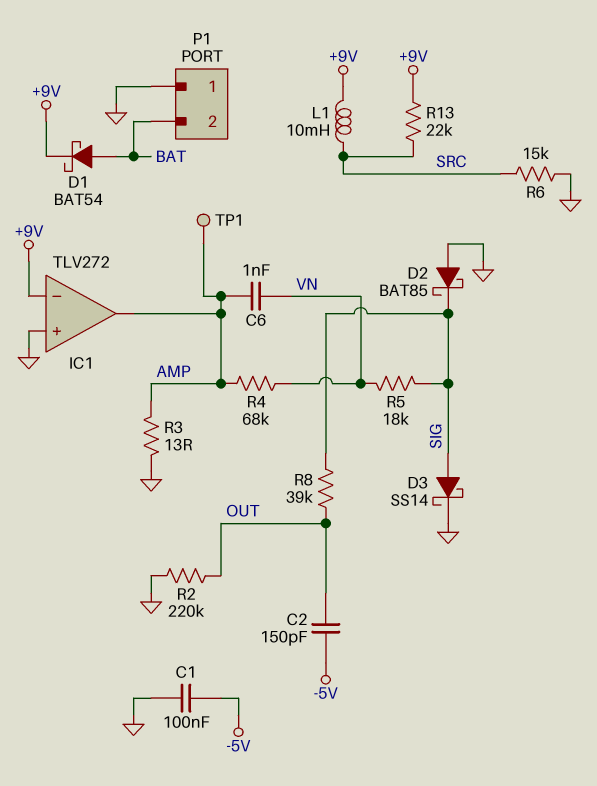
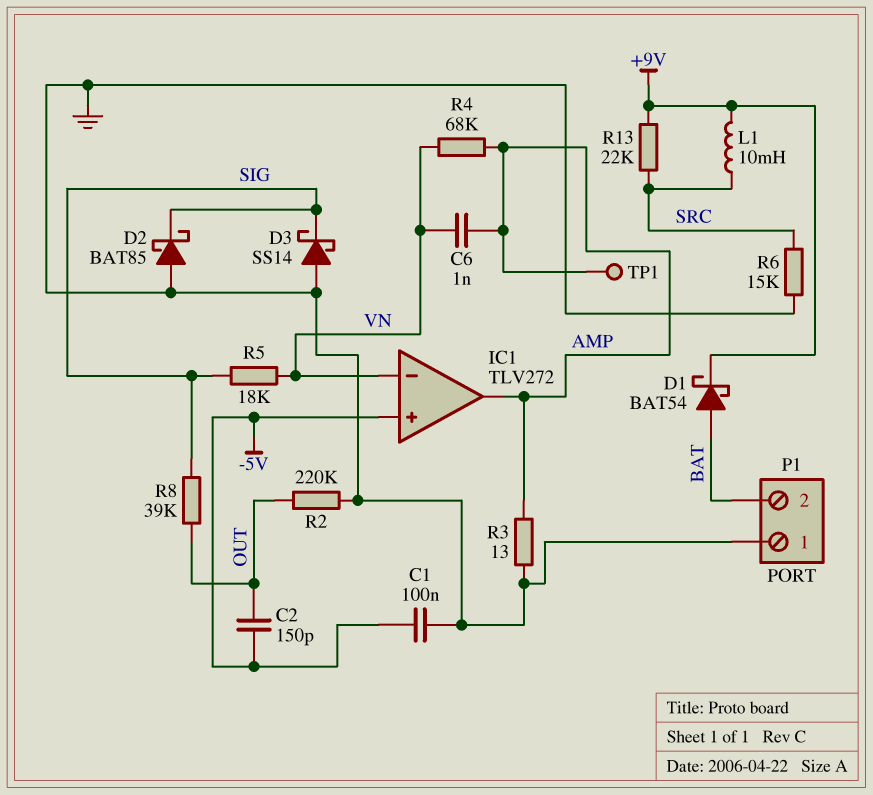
D3: schottky SS14 (A SIG, K GND) -> schottky SS14 (A GND, K SIG)
IC1 pin in+: GND -> -5V
IC1 pin in-: +9V -> VN

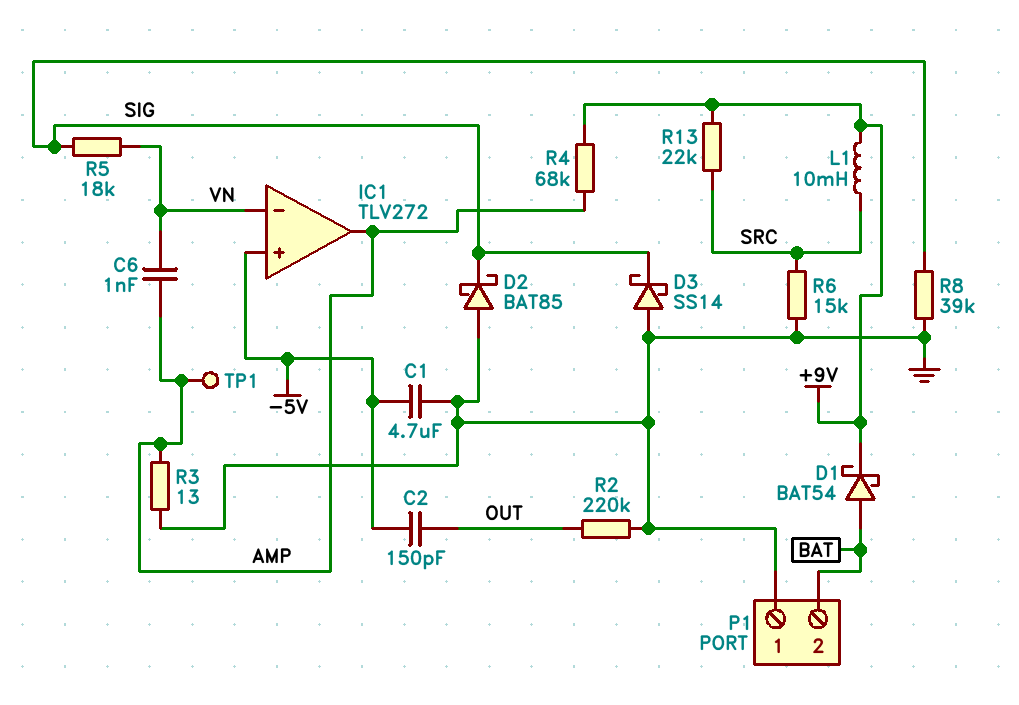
C1: 100nF (-5V, GND) -> 4.7uF (-5V, GND)
R4: 68k (AMP, VN) -> 68k (+9V, AMP)
R8: 39k (OUT, SIG) -> 39k (GND, SIG)

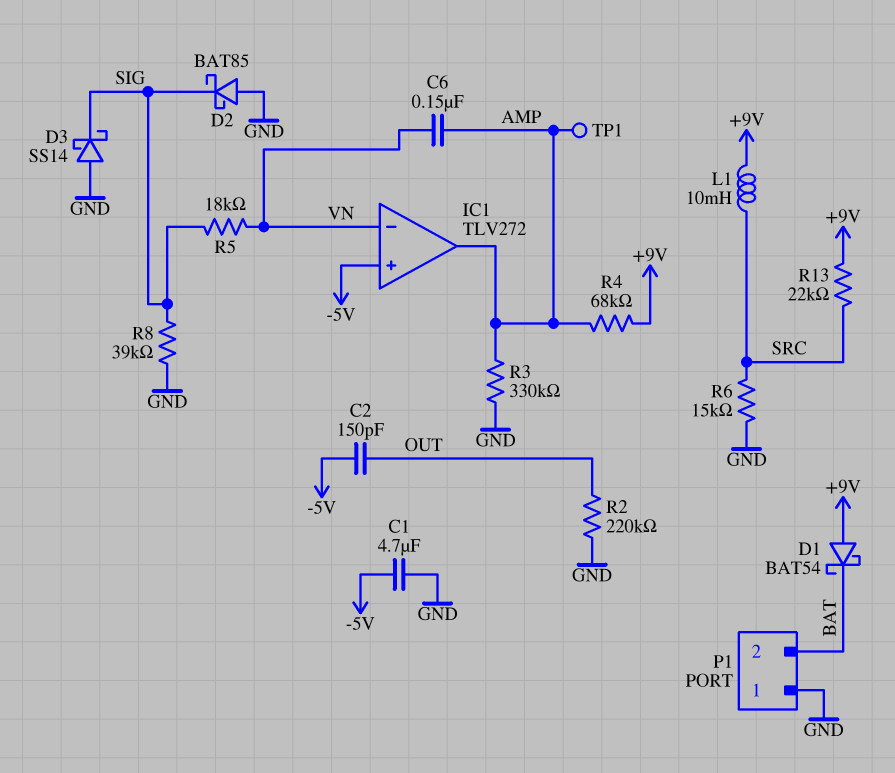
C6: 1nF (AMP, VN) -> 150nF (AMP, VN)
D1: schottky BAT54 (A BAT, K +9V) -> schottky BAT54 (A +9V, K BAT)
R3: 13 (AMP, GND) -> 330k (AMP, GND)

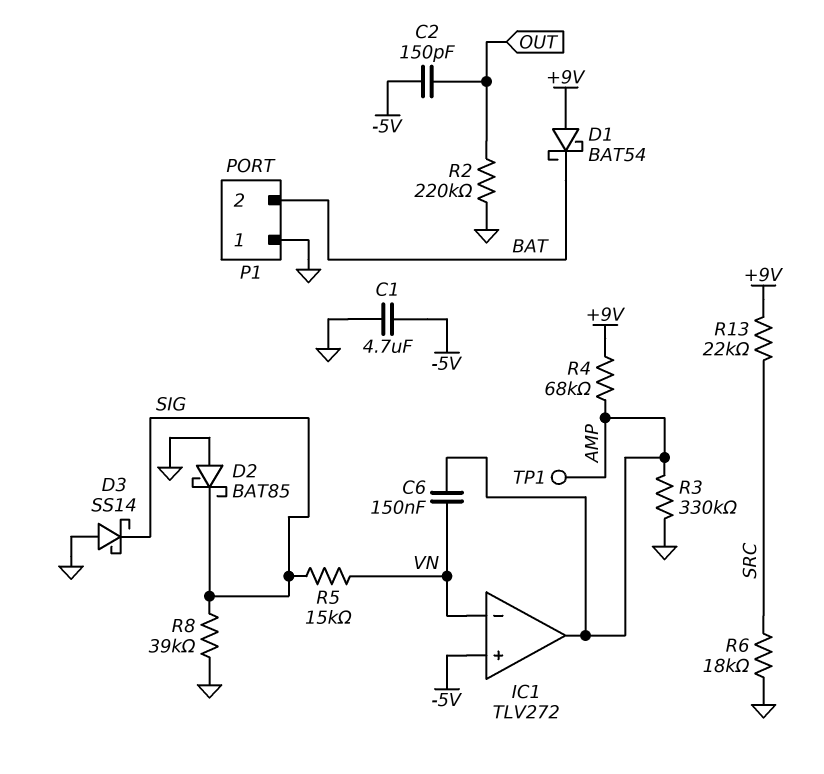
L1: 10mH (+9V, SRC) -> none
R5: 18k (SIG, VN) -> 15k (SIG, VN)
R6: 15k (GND, SRC) -> 18k (GND, SRC)

